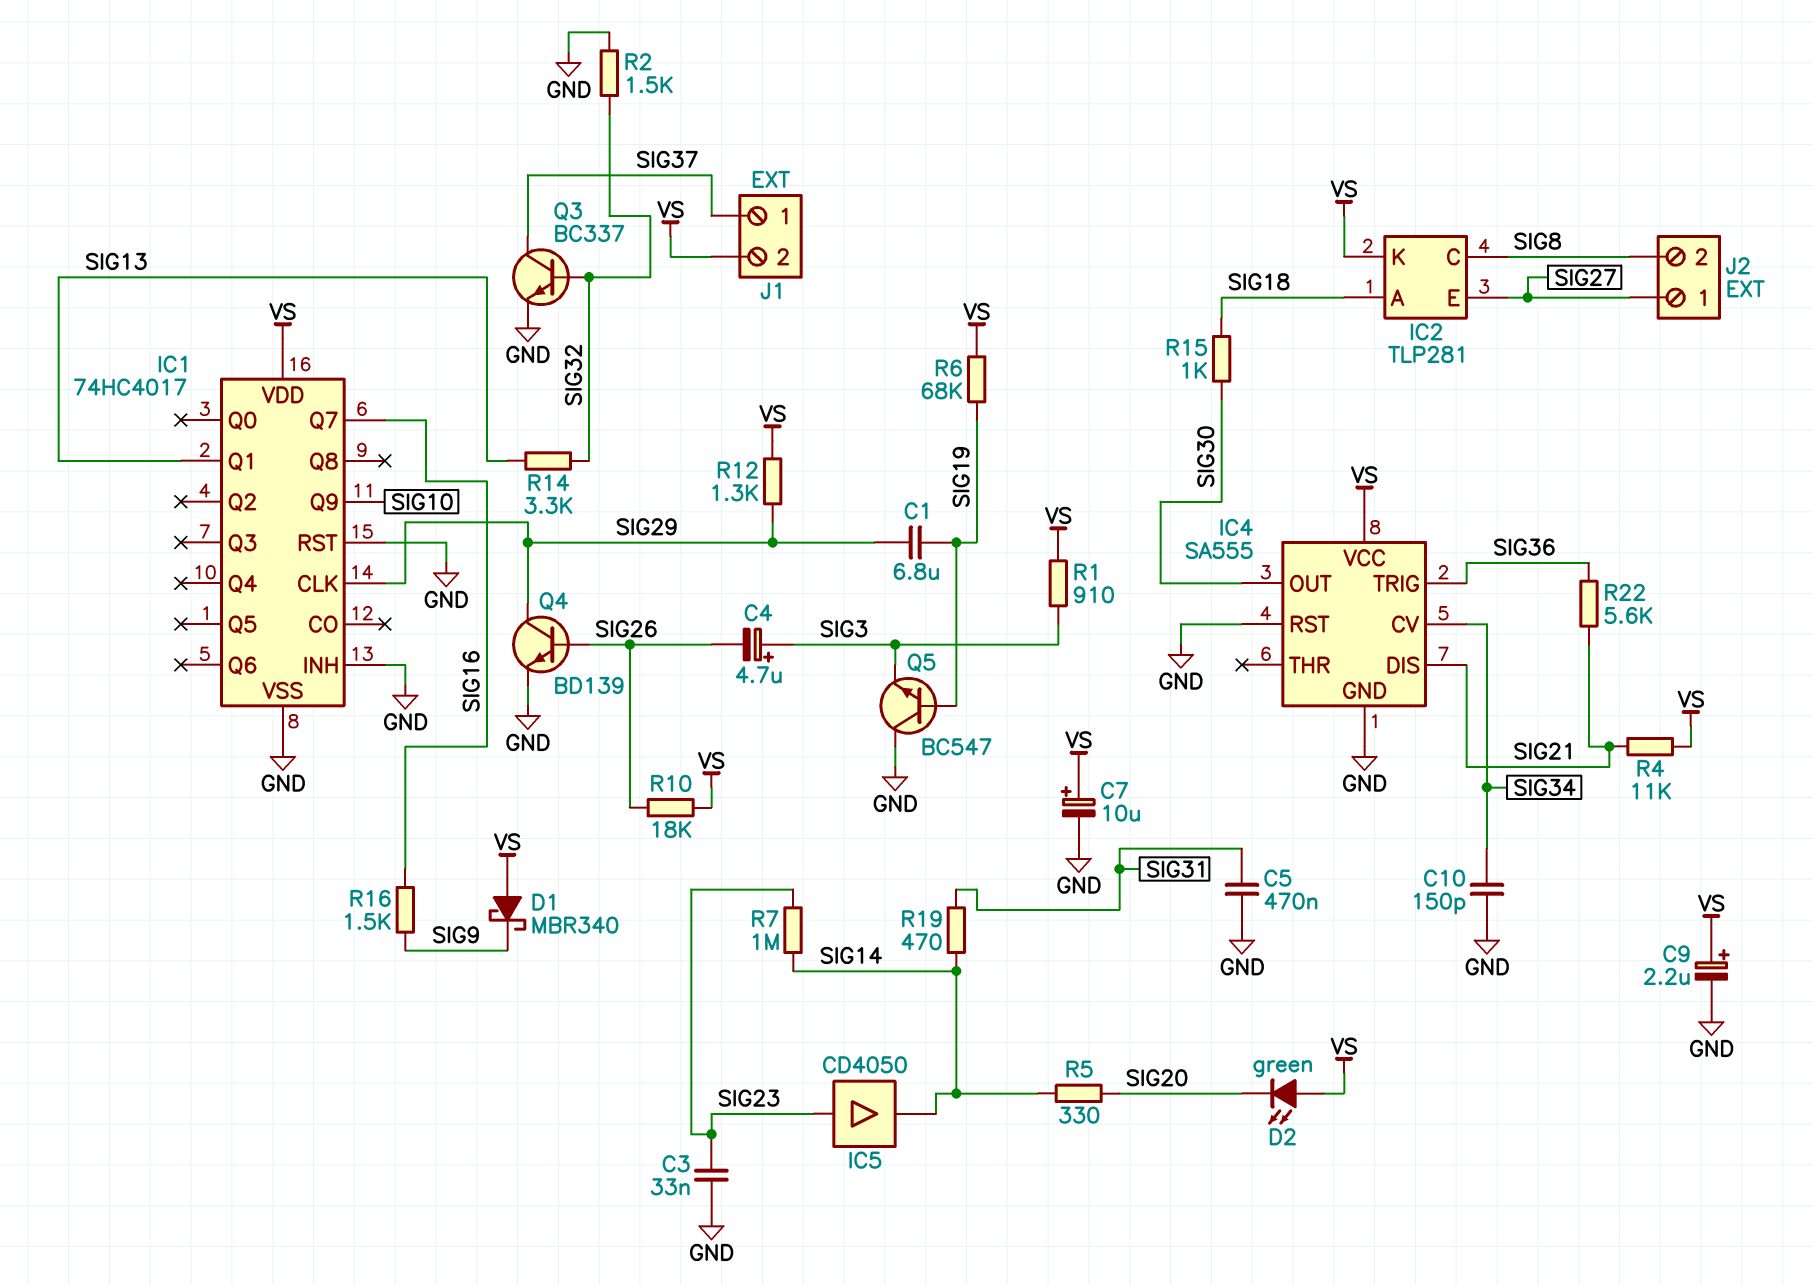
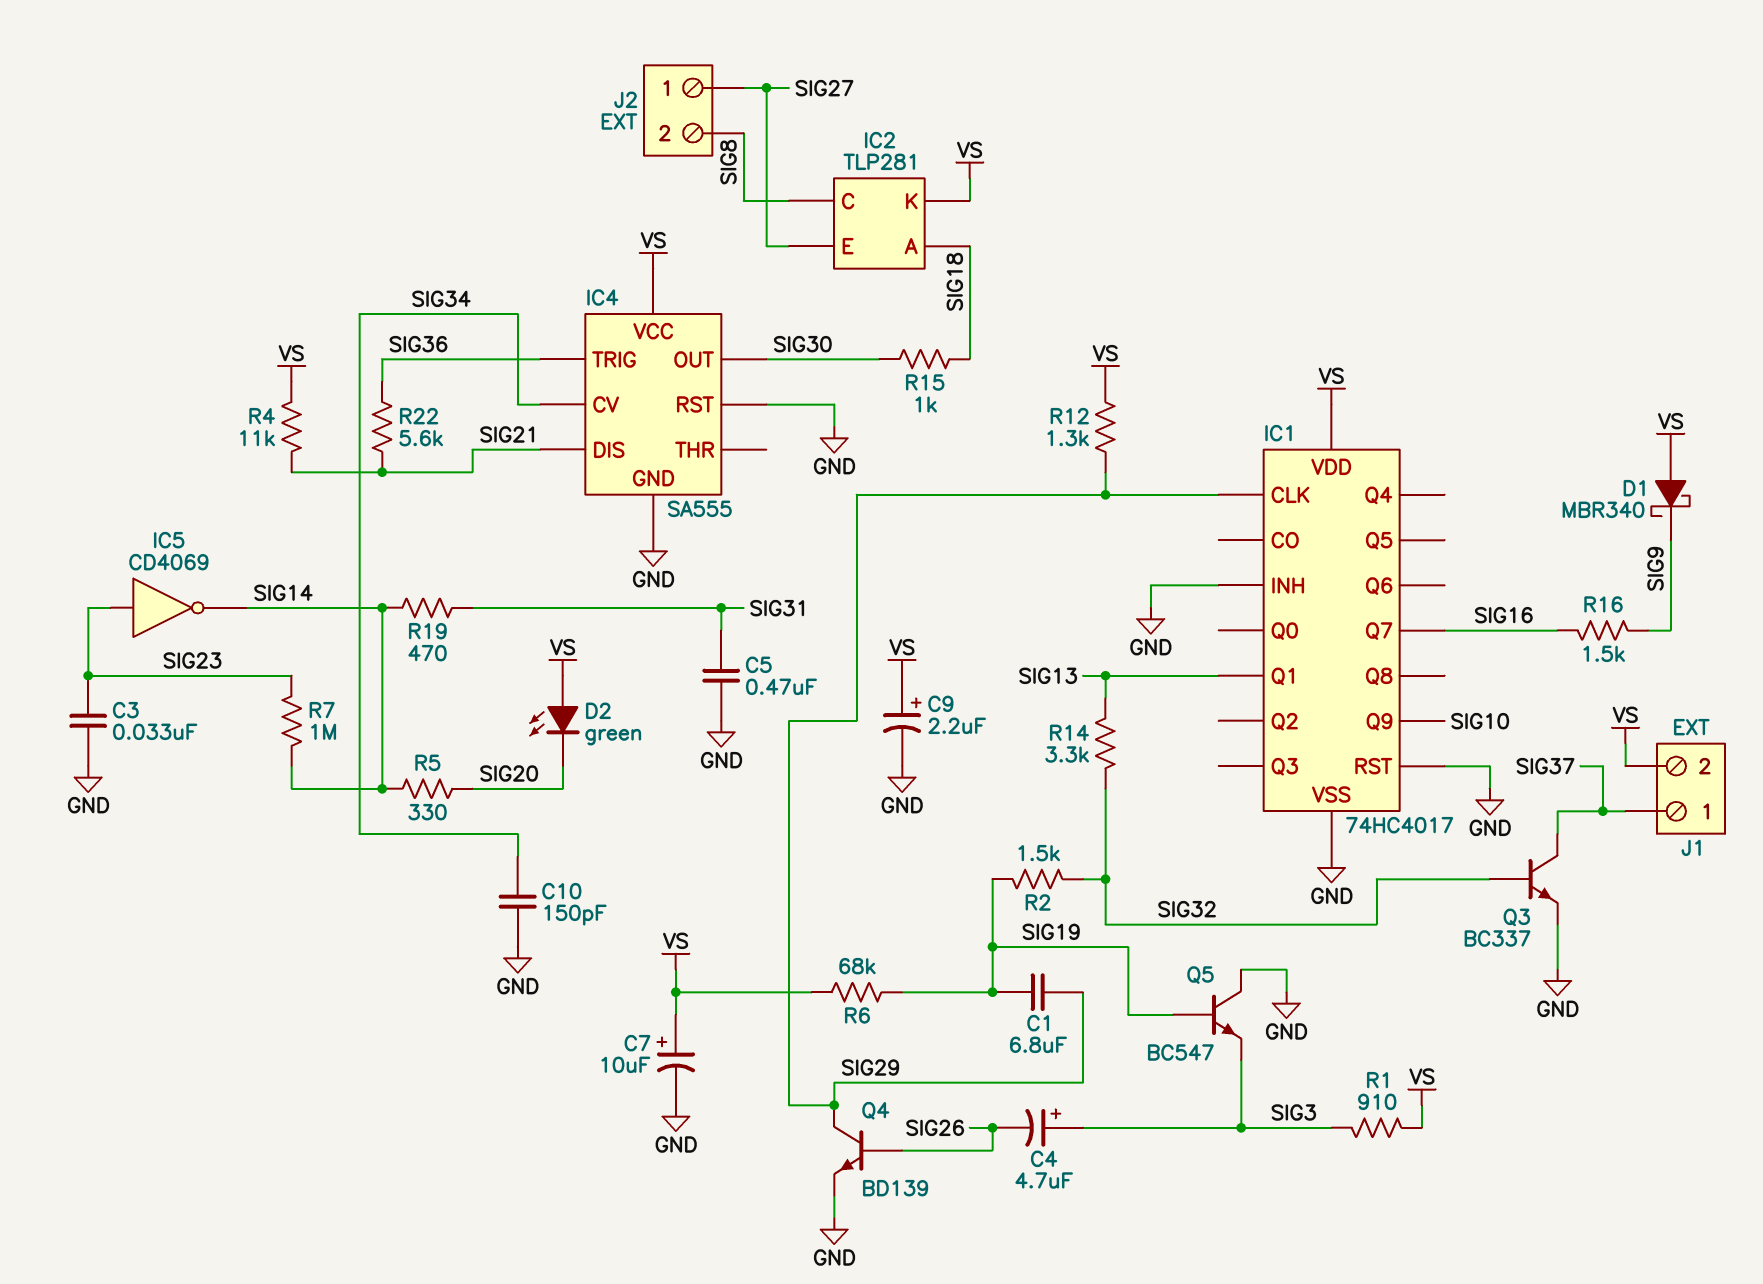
IC5: buffer CD4050 (in SIG23, out SIG14) -> NOT CD4069 (in SIG23, out SIG14)
R2: 1.5k (GND, SIG32) -> 1.5k (SIG19, SIG32)
R10: 18k (SIG26, VS) -> none

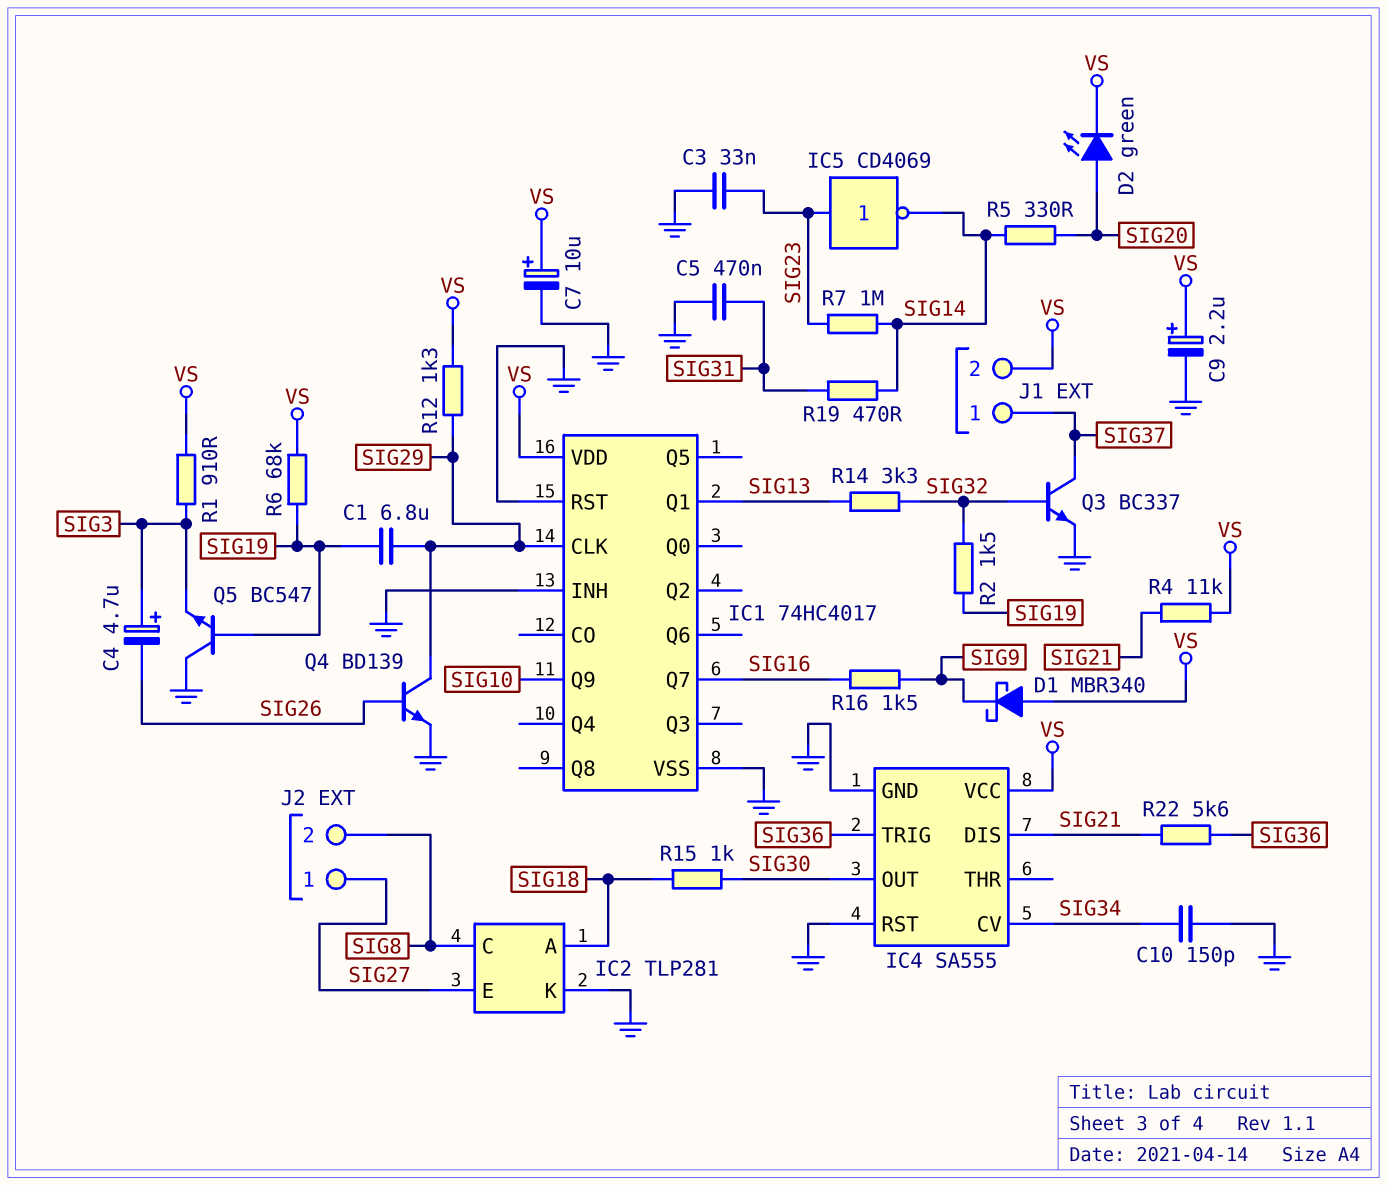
D2: LED green (A VS, K SIG20) -> LED green (A SIG20, K VS)
IC2 pin K: VS -> GND

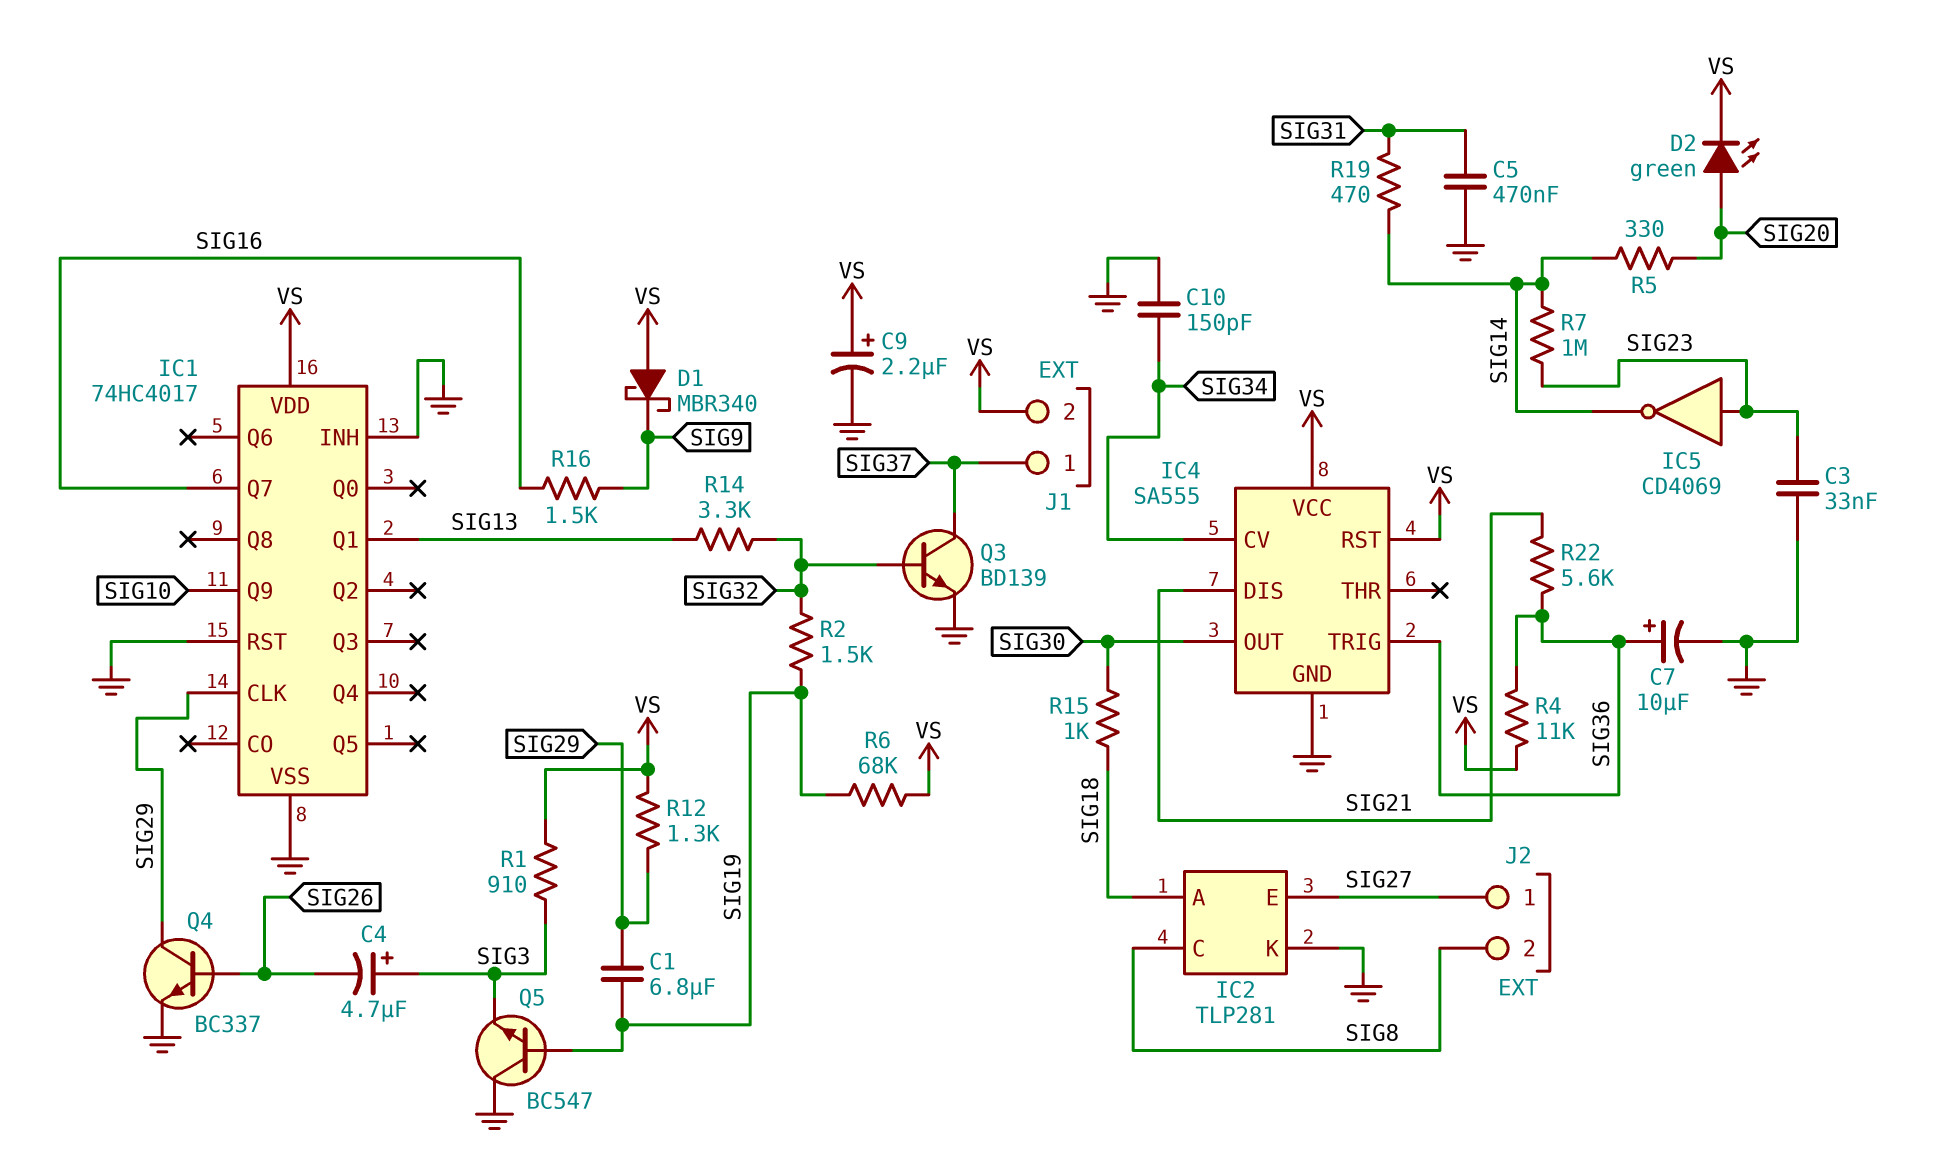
C7: 10uF (plus VS, minus GND) -> 10uF (plus SIG36, minus GND)
IC4 pin RST: GND -> VS
Q3: NPN BC337 (B SIG32, C SIG37, E GND) -> NPN BD139 (B SIG32, C SIG37, E GND)
Q4: NPN BD139 (B SIG26, C SIG29, E GND) -> NPN BC337 (B SIG26, C SIG29, E GND)
R4: 11k (SIG21, VS) -> 11k (SIG36, VS)

